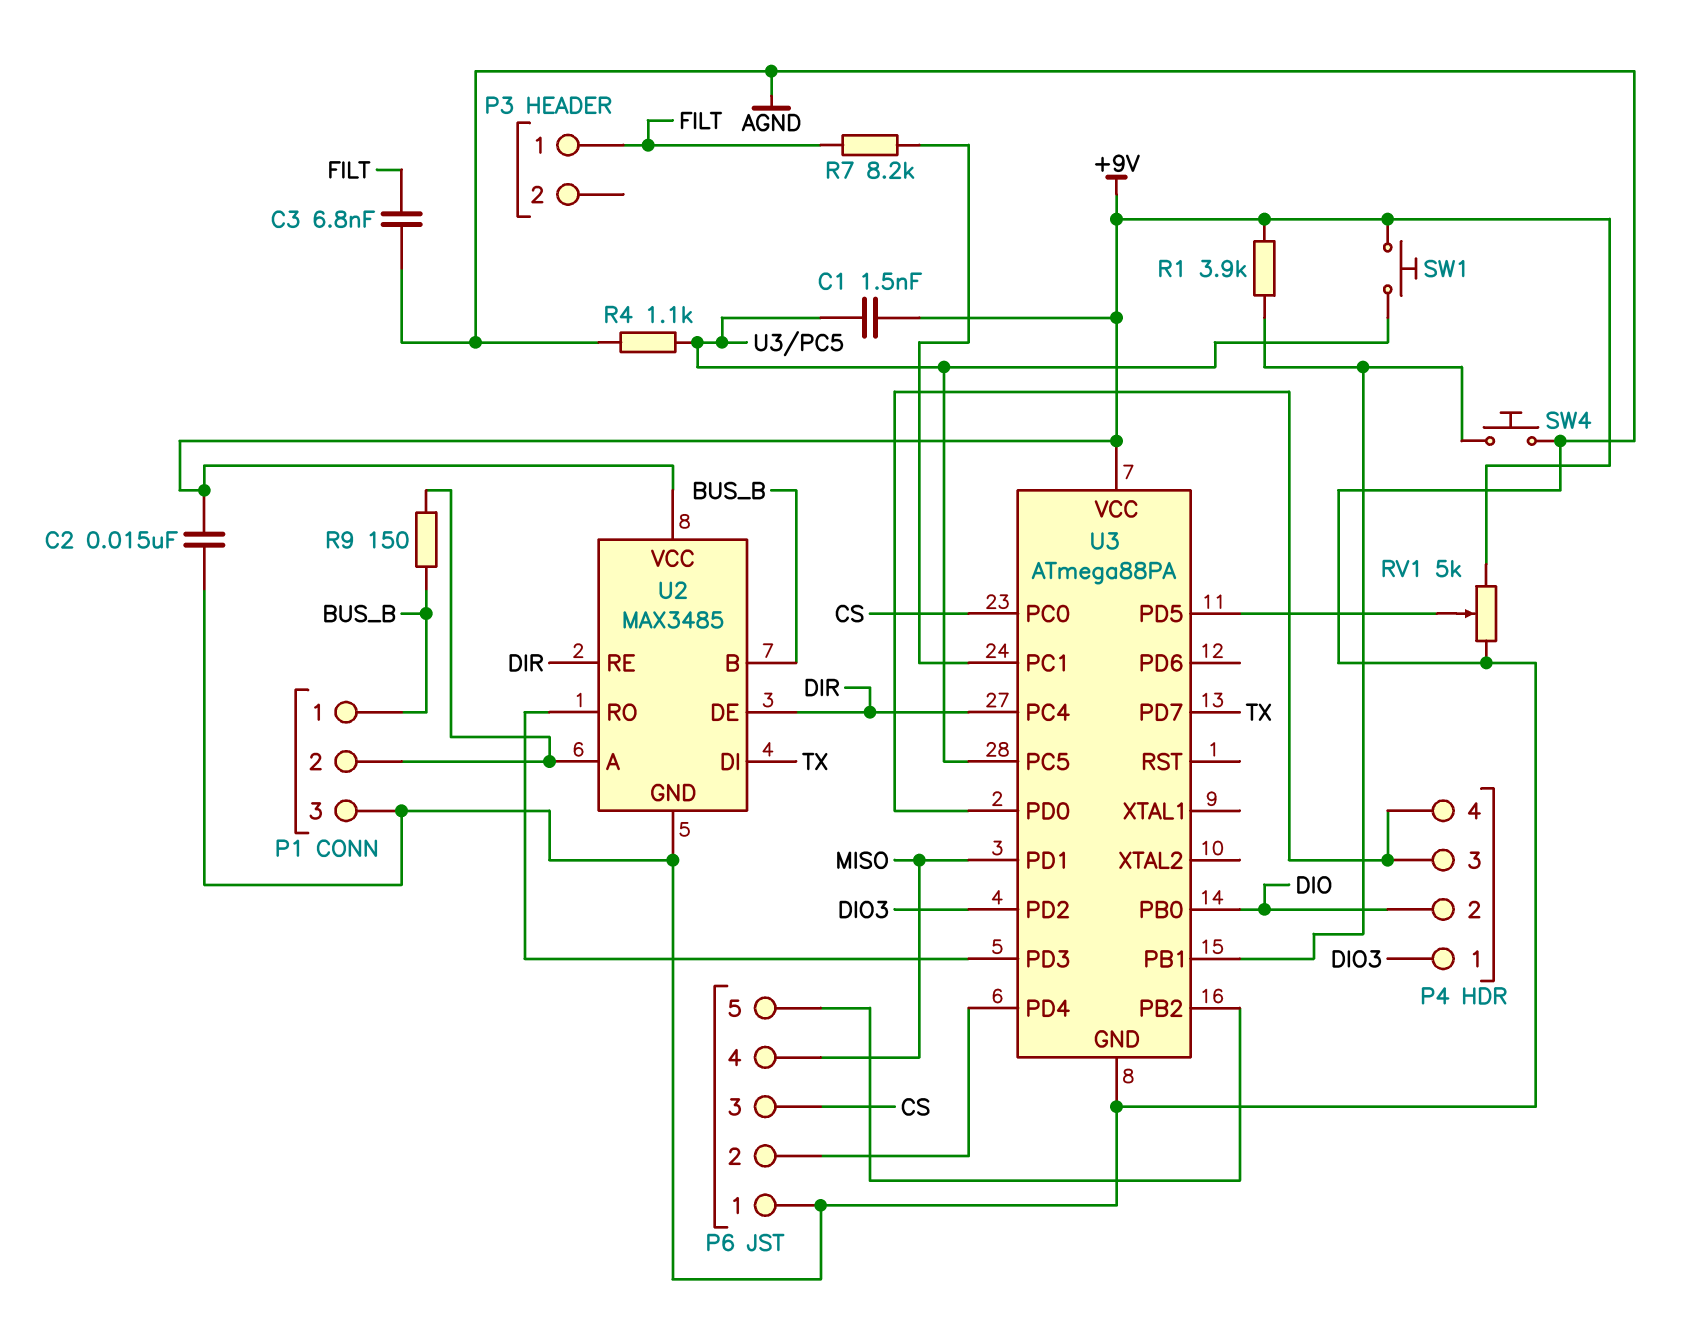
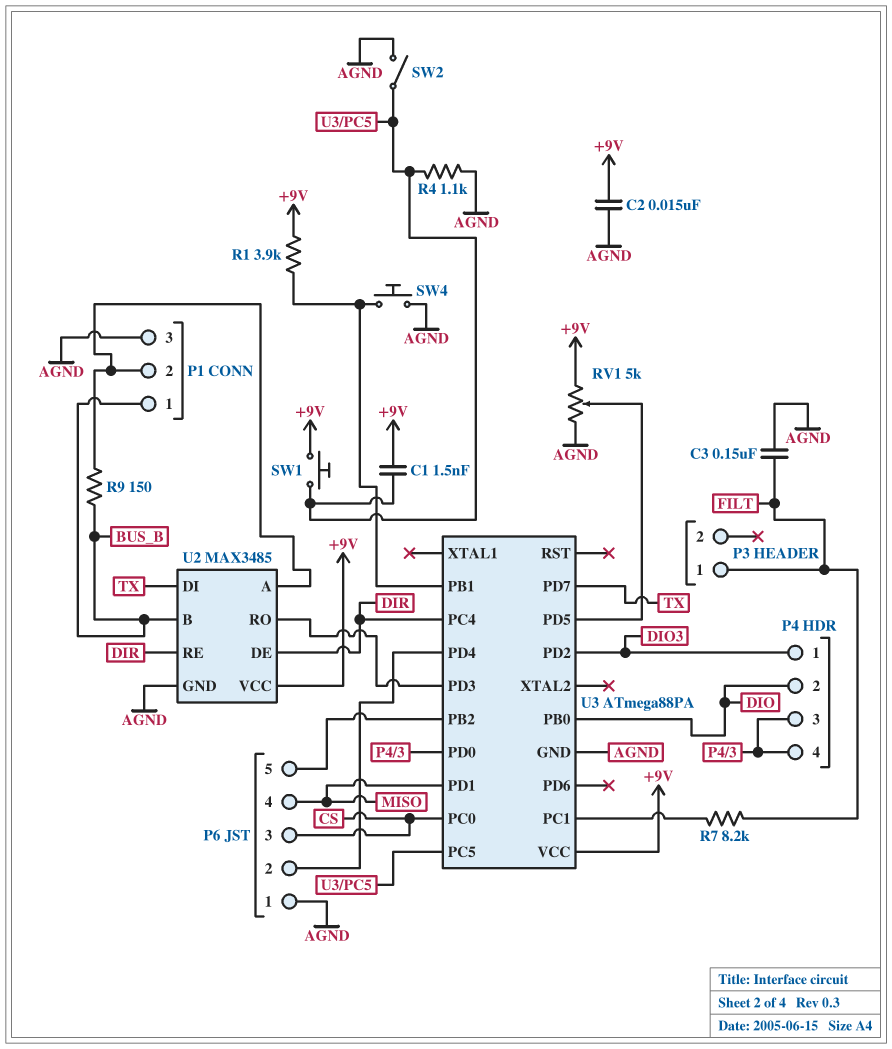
C3: 6.8nF (AGND, FILT) -> 150nF (AGND, FILT)
SW2: none -> switch (AGND, U3/PC5)

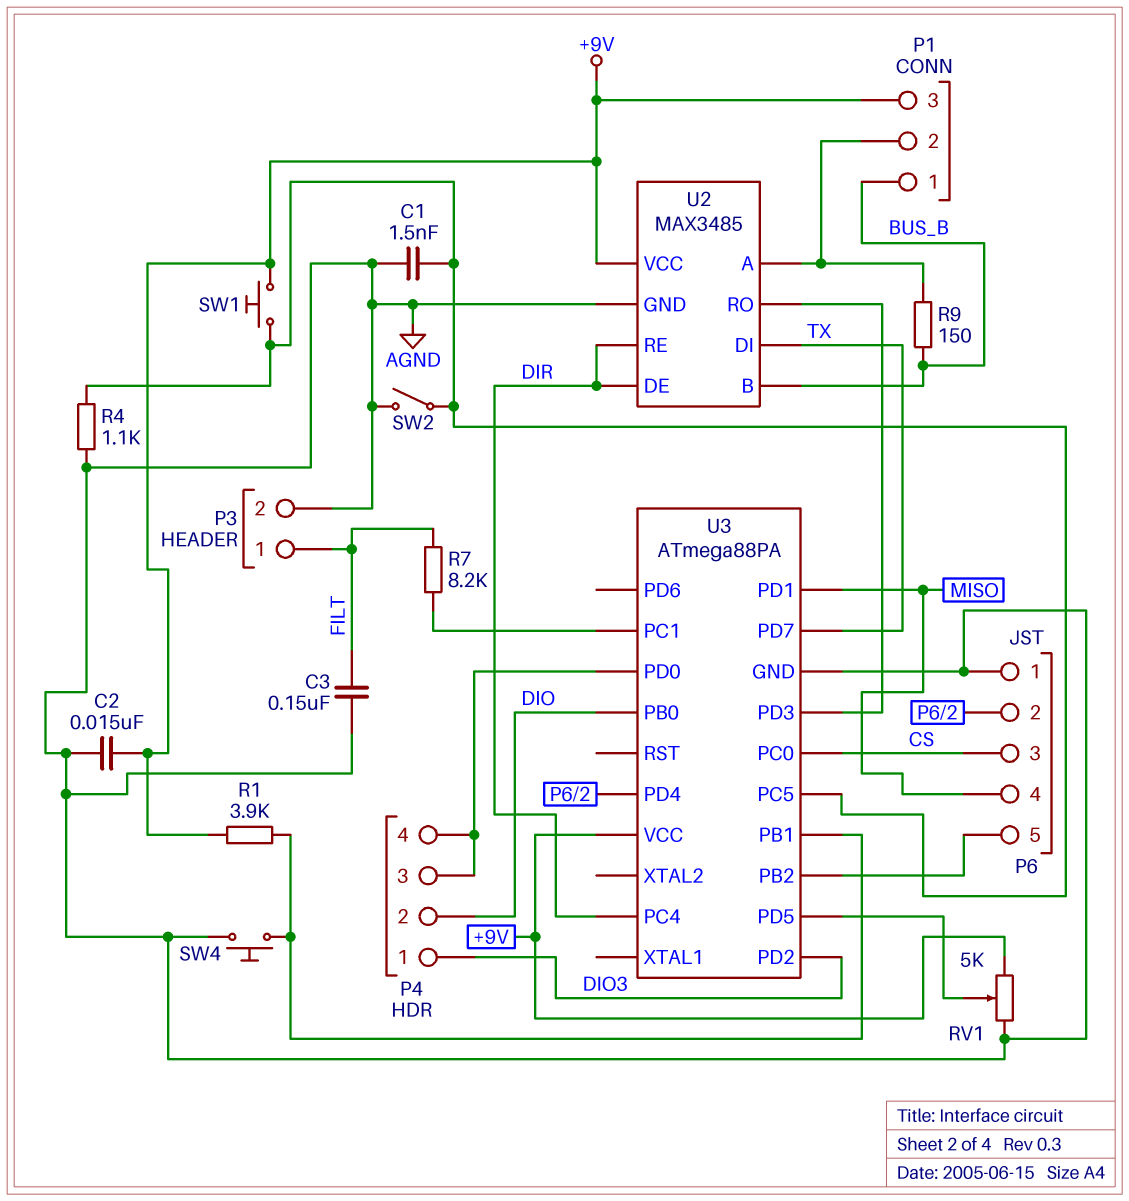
C1: 1.5nF (+9V, U3/PC5) -> 1.5nF (AGND, U3/PC5)
P1 pin 3: AGND -> +9V
P3 pin 2: none -> AGND

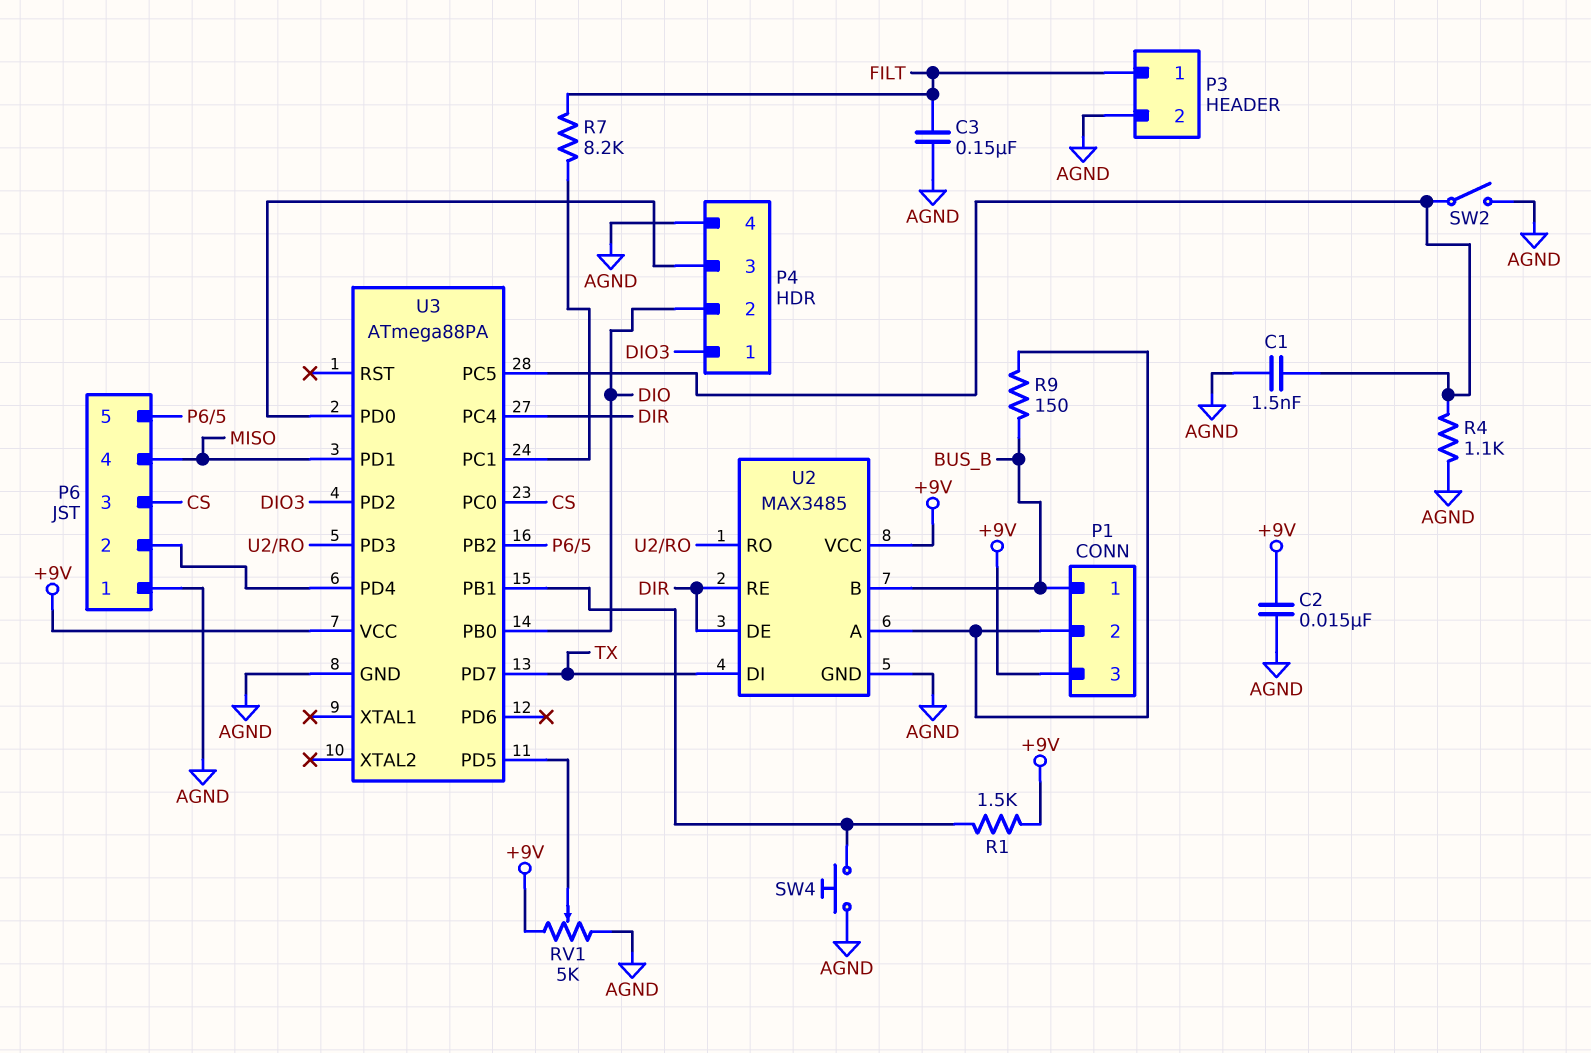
P4 pin 4: P4/3 -> AGND
R1: 3.9k (+9V, U3/PB1) -> 1.5k (+9V, U3/PB1)
SW1: button (+9V, U3/PC5) -> none

